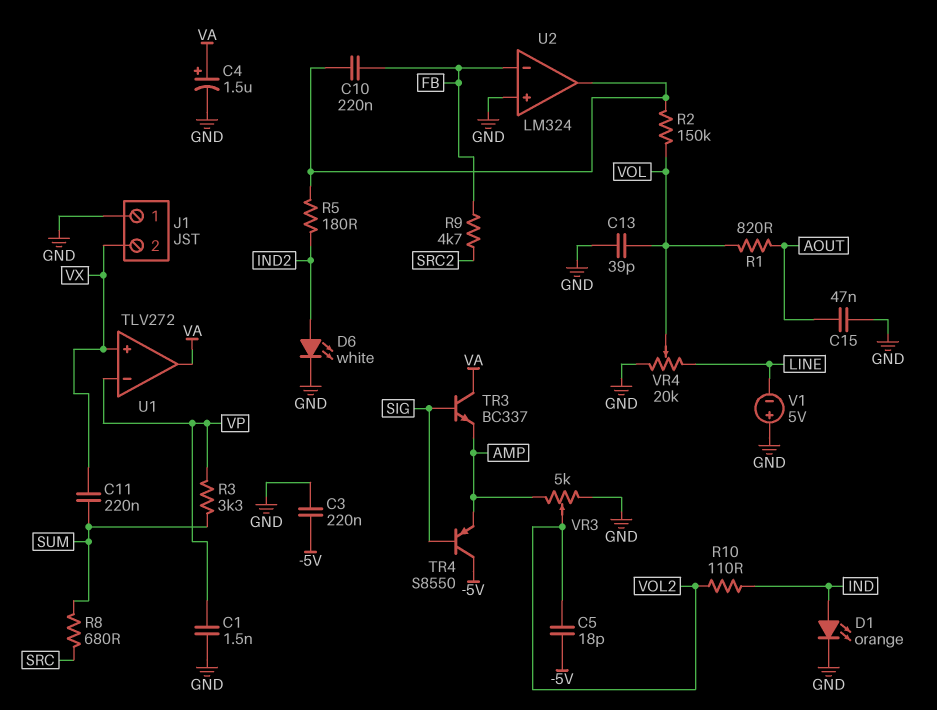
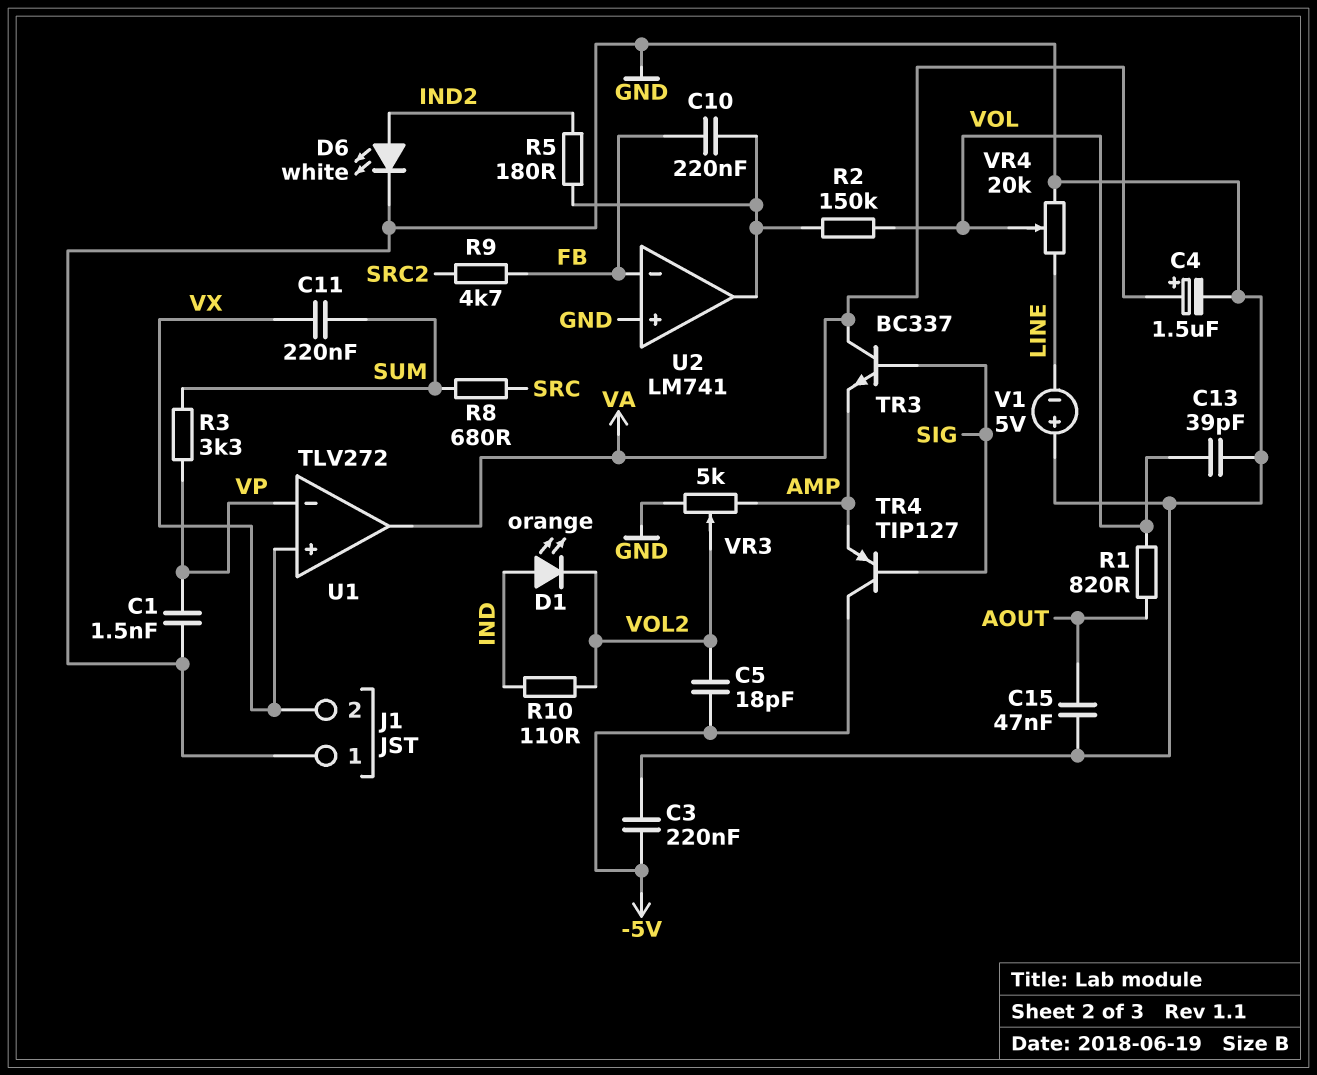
D1: LED orange (A IND, K GND) -> LED orange (A IND, K VOL2)
TR4: PNP S8550 (B SIG, C -5V, E AMP) -> PNP TIP127 (B SIG, C -5V, E AMP)
U2: LM324 -> LM741

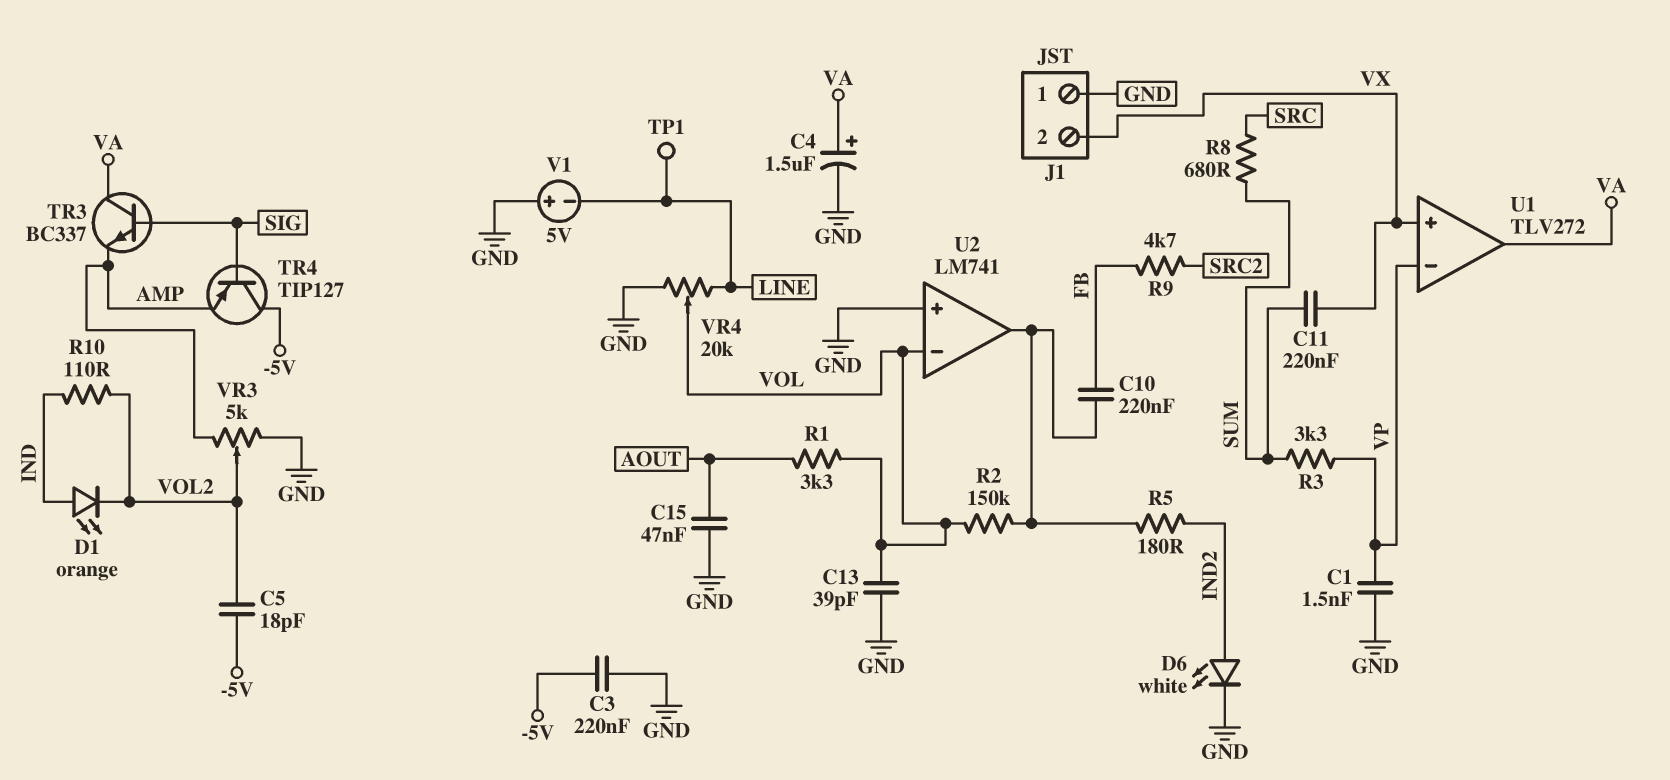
R1: 820 (AOUT, VOL) -> 3.3k (AOUT, VOL)
TP1: none -> test point (LINE)
U2 pin in-: FB -> VOL

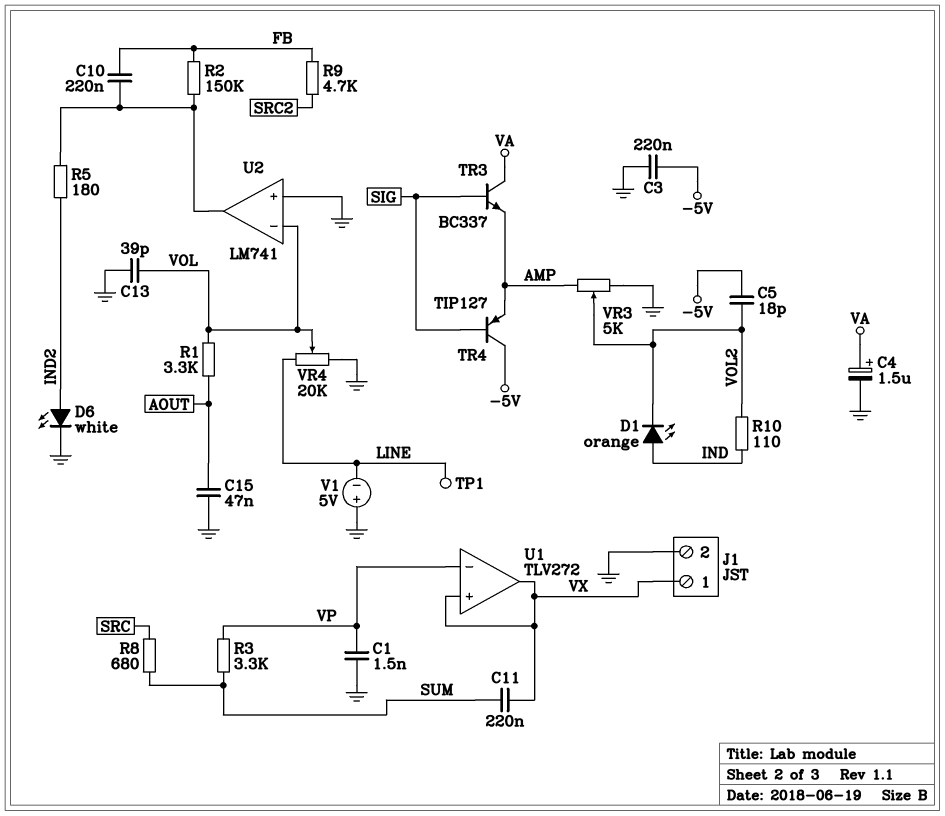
J1 pin 1: GND -> VX
J1 pin 2: VX -> GND
R2: 150k (U2/out, VOL) -> 150k (FB, U2/out)
U1 pin out: VA -> VX

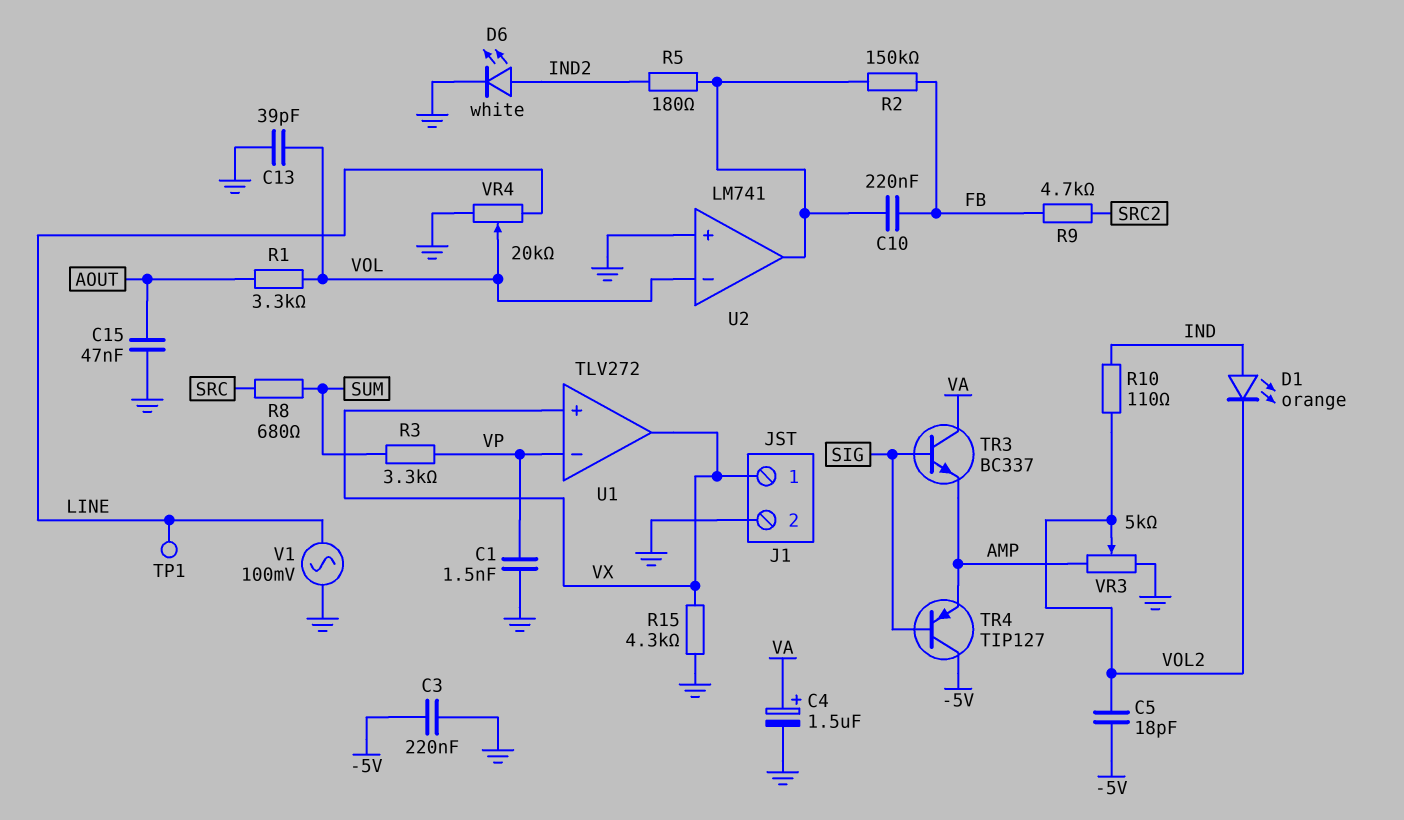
C11: 220nF (SUM, VX) -> none
R15: none -> 4.3k (GND, VX)
V1: 5V (plus GND, minus LINE) -> AC 100mV (GND, LINE)

